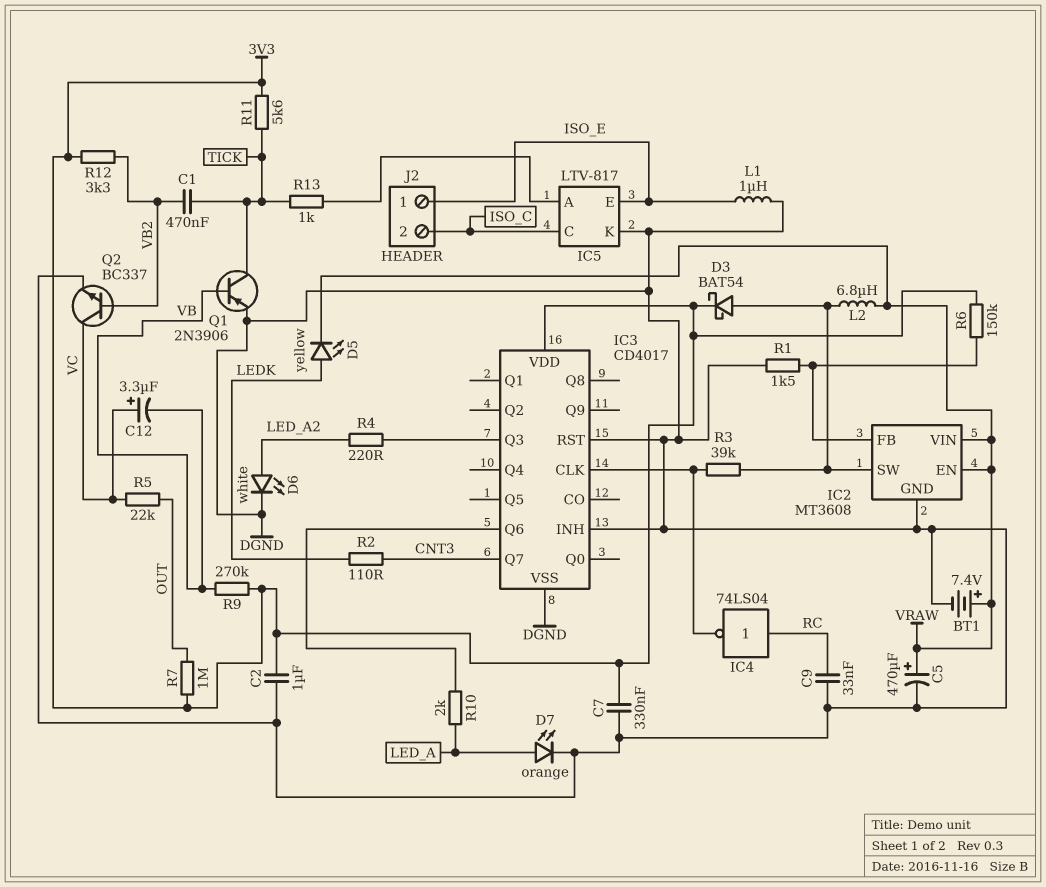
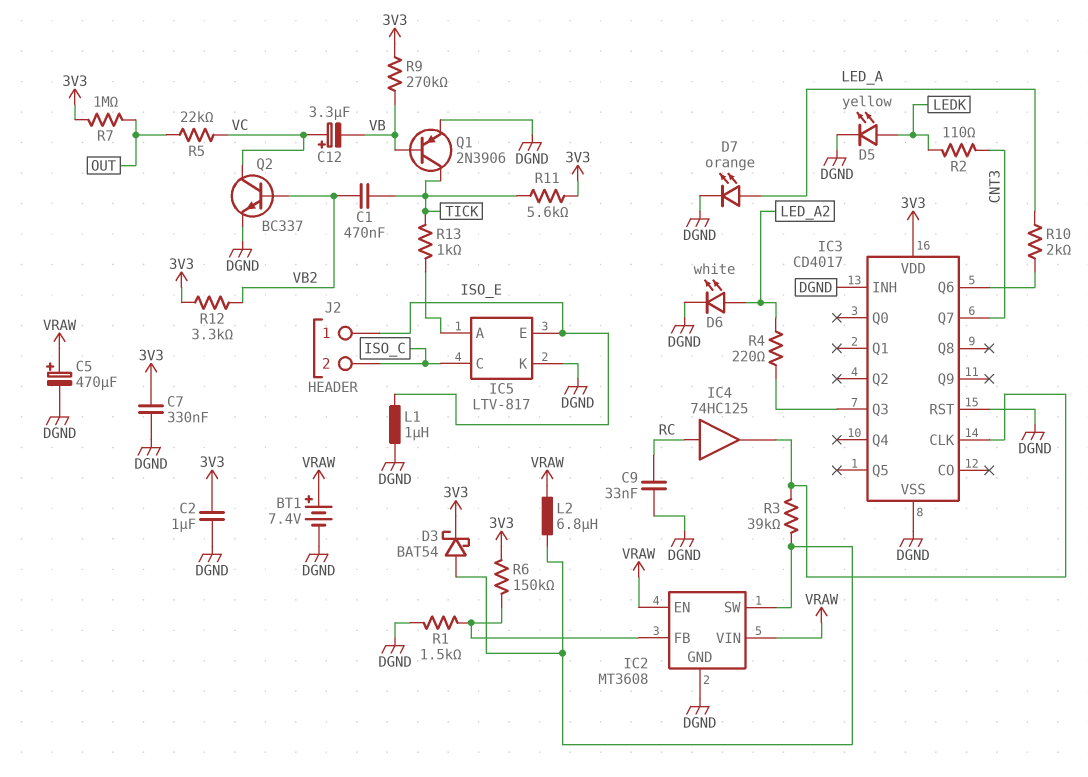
D5: LED yellow (A LEDK, K VRAW) -> LED yellow (A LEDK, K DGND)
IC4: NOT 74LS04 (in RC, out IC3/CLK) -> buffer 74HC125 (in RC, out IC3/CLK)

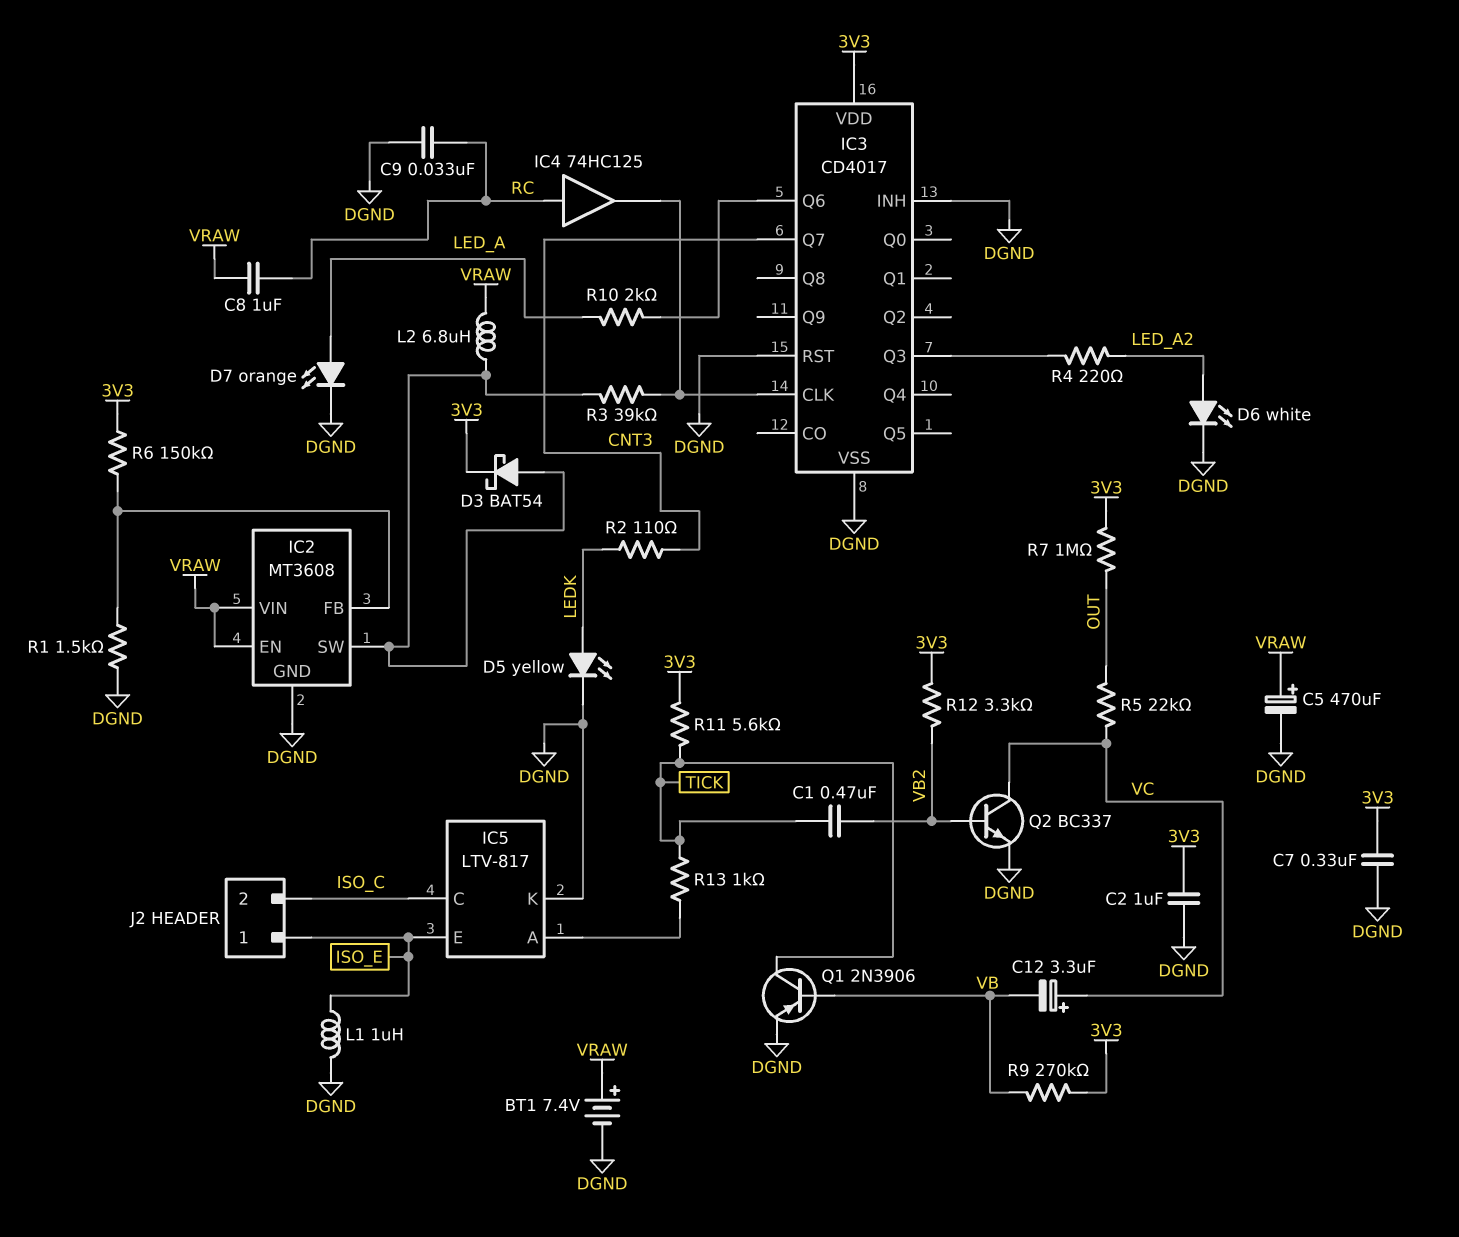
C8: none -> 1uF (RC, VRAW)

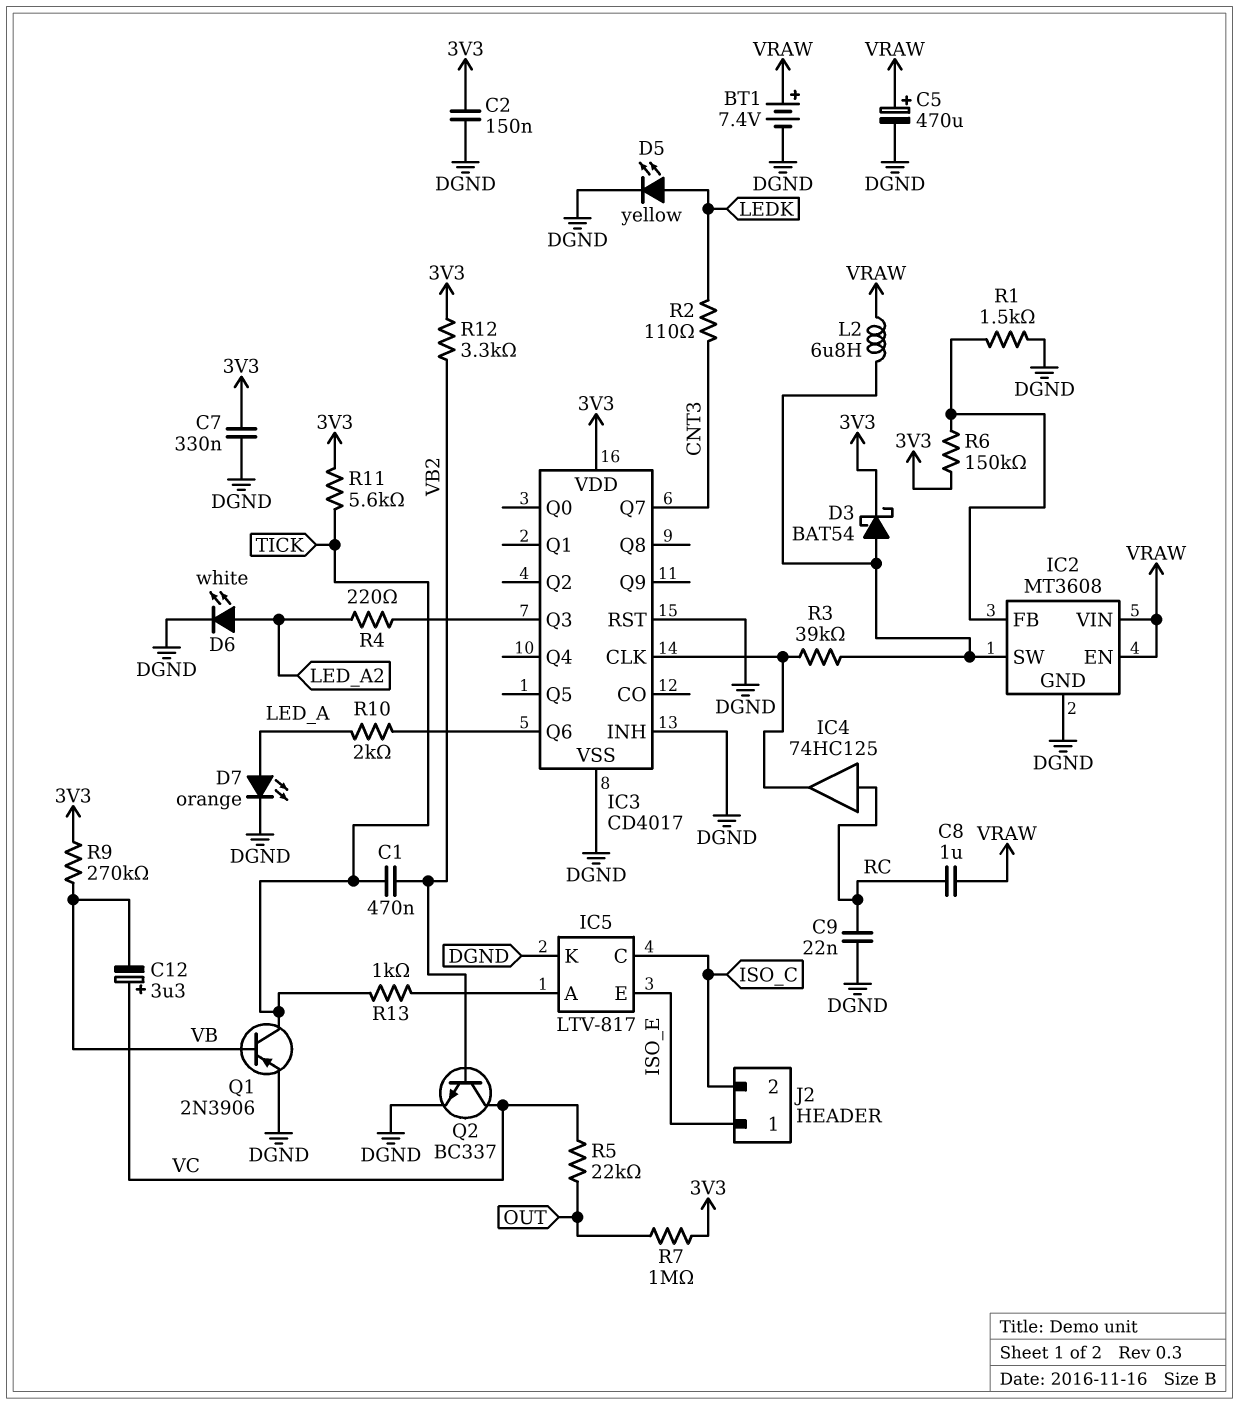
C2: 1uF (3V3, DGND) -> 150nF (3V3, DGND)
C9: 33nF (DGND, RC) -> 22nF (DGND, RC)
L1: 1uH (DGND, ISO_E) -> none

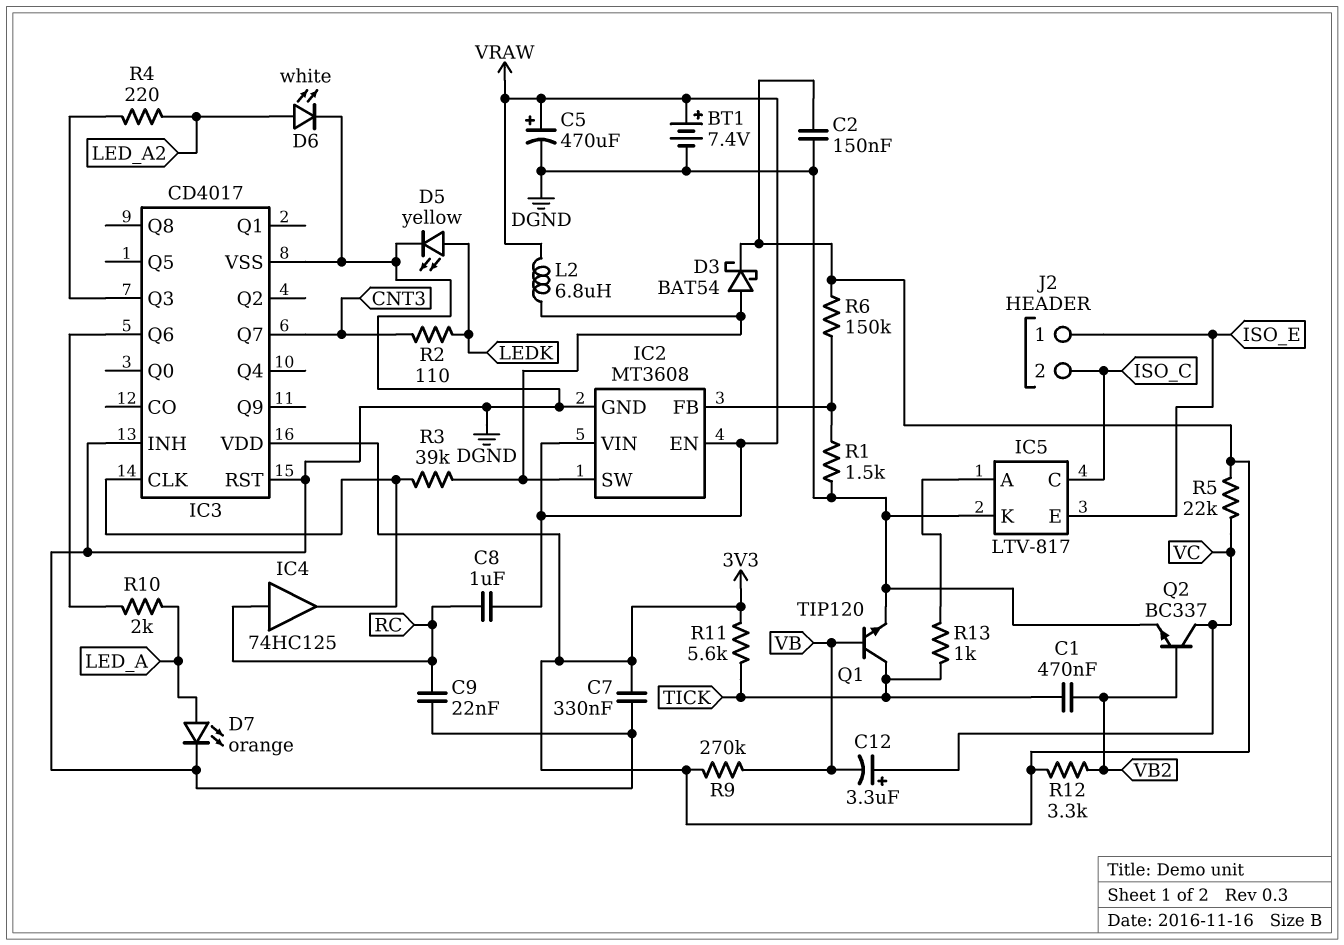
Q1: PNP 2N3906 (B VB, C TICK, E DGND) -> NPN TIP120 (B VB, C TICK, E DGND)
R5: 22k (OUT, VC) -> 22k (3V3, VC)
R7: 1M (3V3, OUT) -> none

